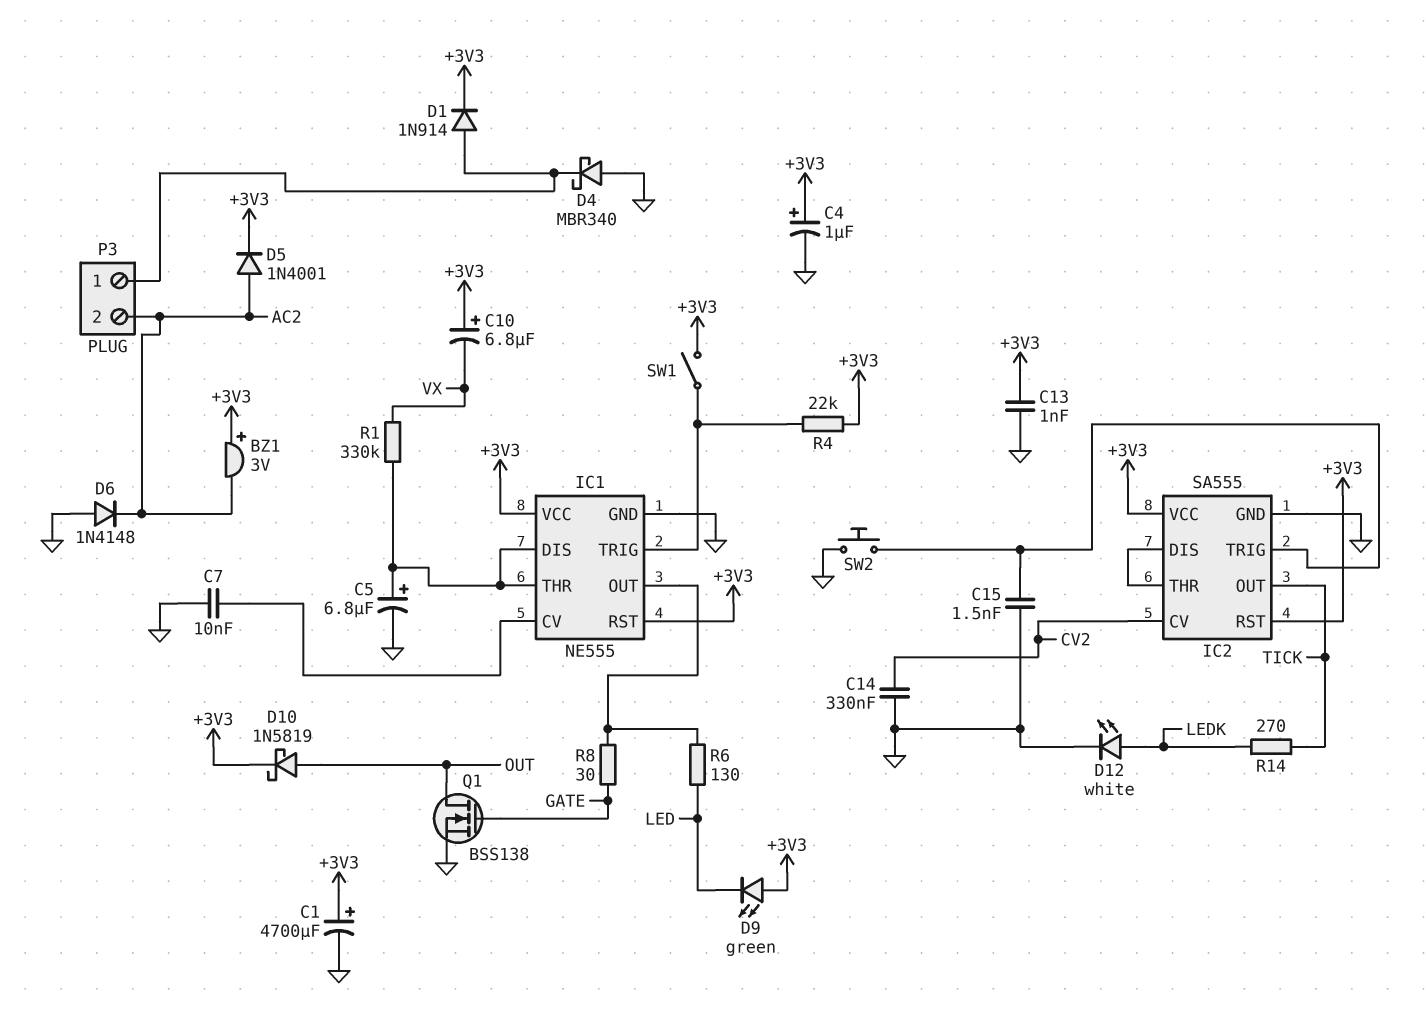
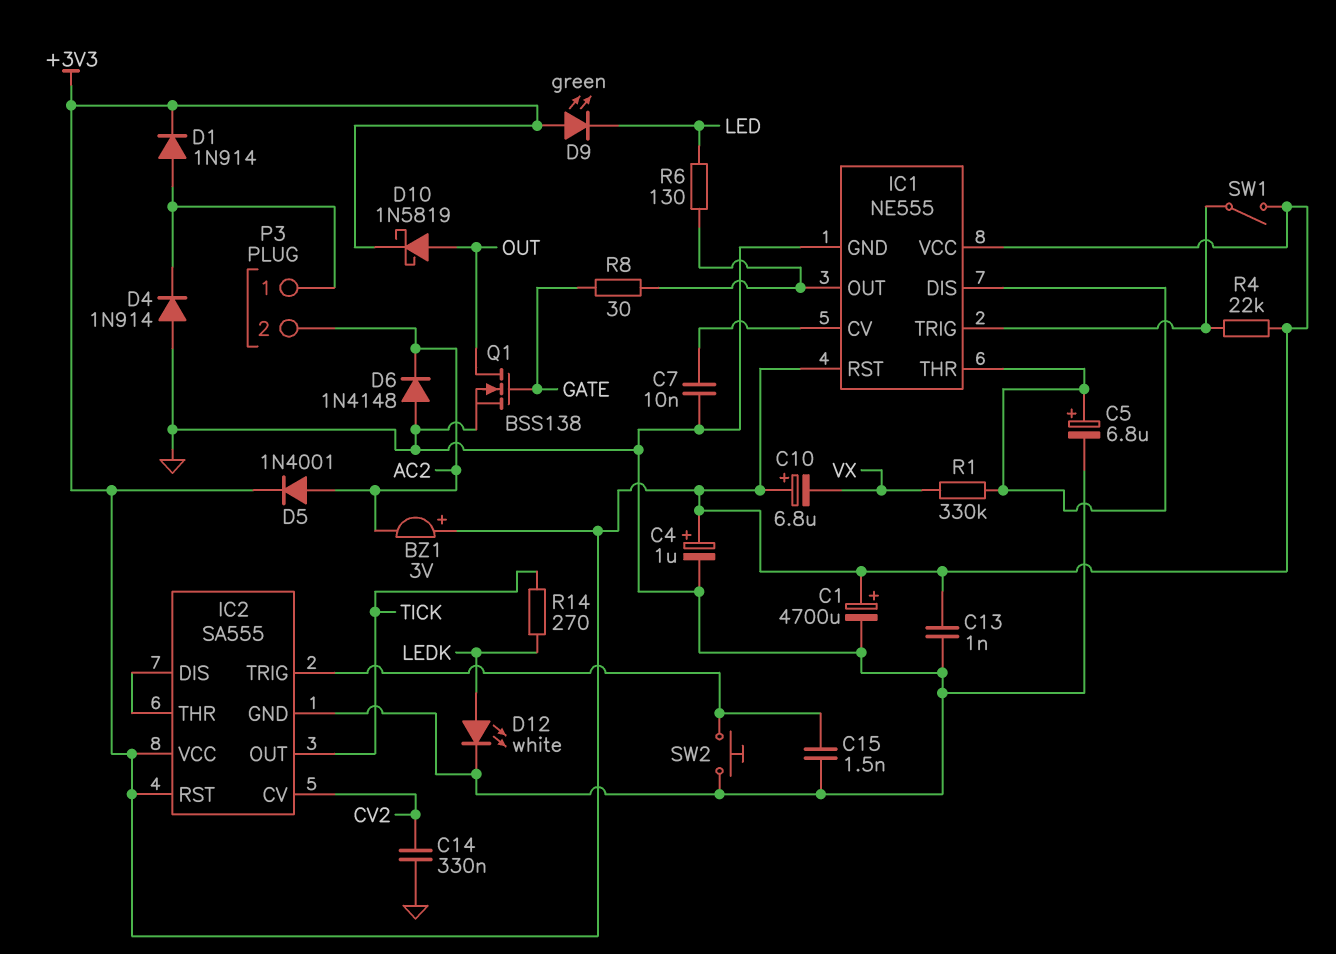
D4: schottky MBR340 (A GND, K P3/1) -> diode 1N914 (A GND, K P3/1)

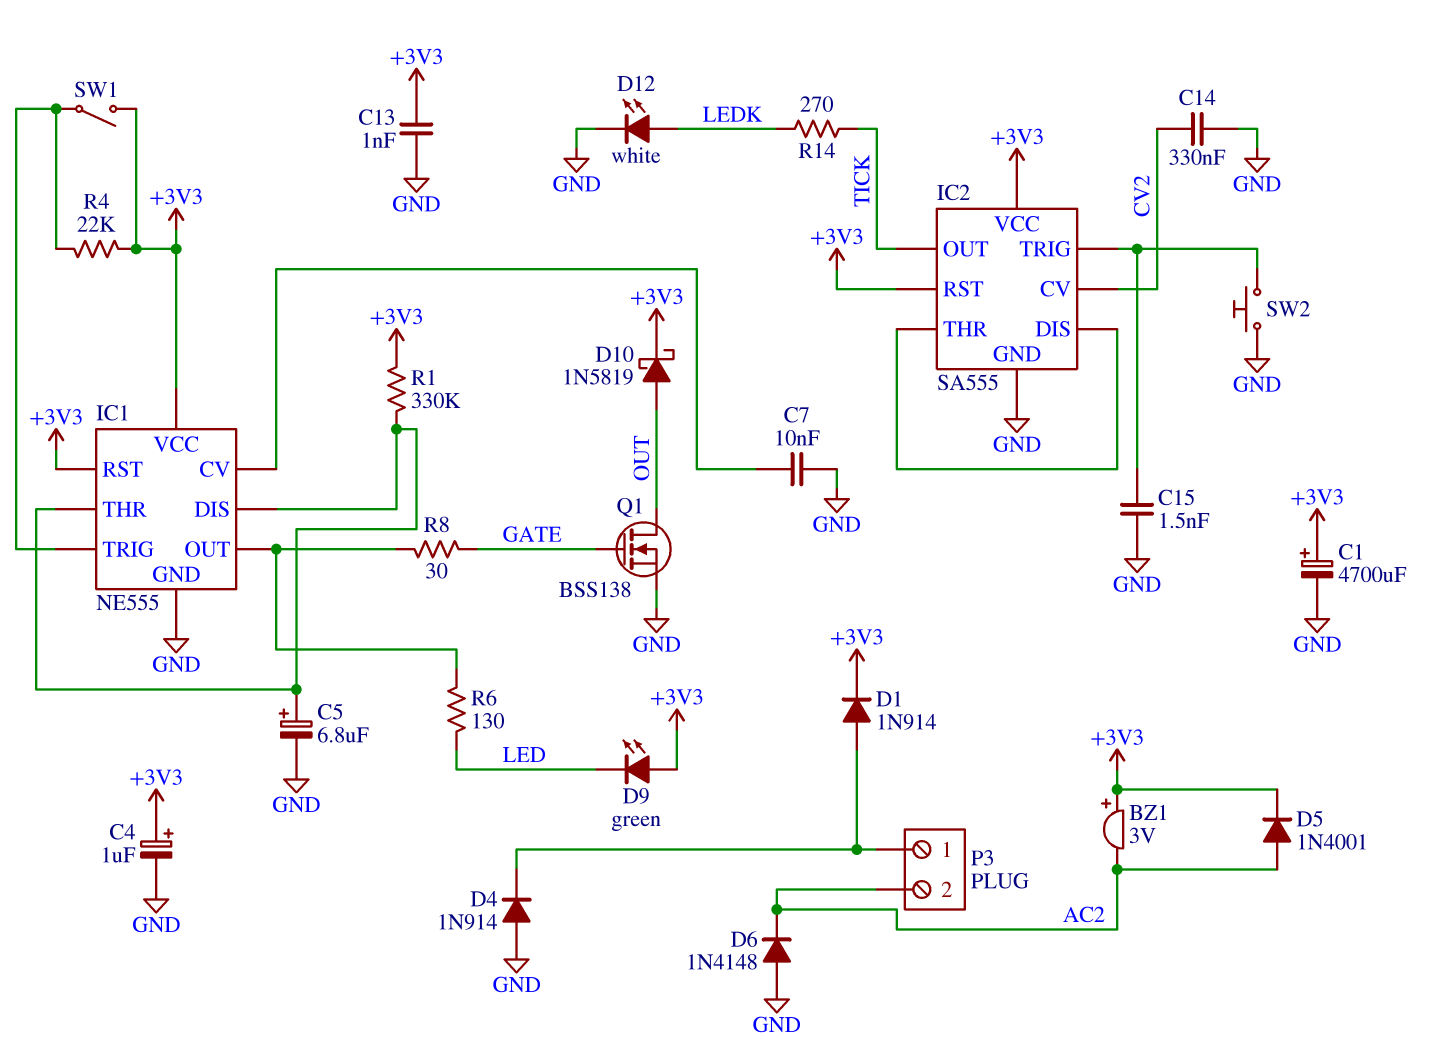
C10: 6.8uF (plus +3V3, minus VX) -> none
R1: 330k (IC1/DIS, VX) -> 330k (+3V3, IC1/DIS)

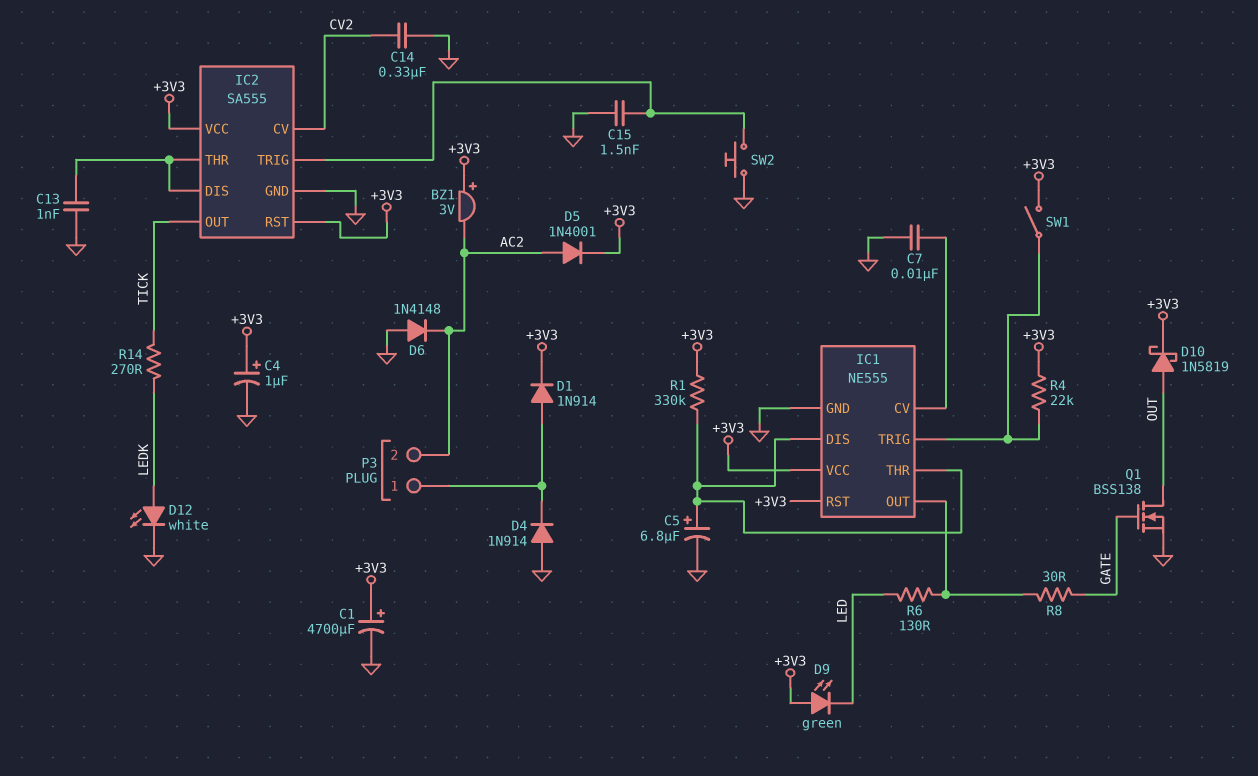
C13: 1nF (+3V3, GND) -> 1nF (GND, IC2/DIS)

